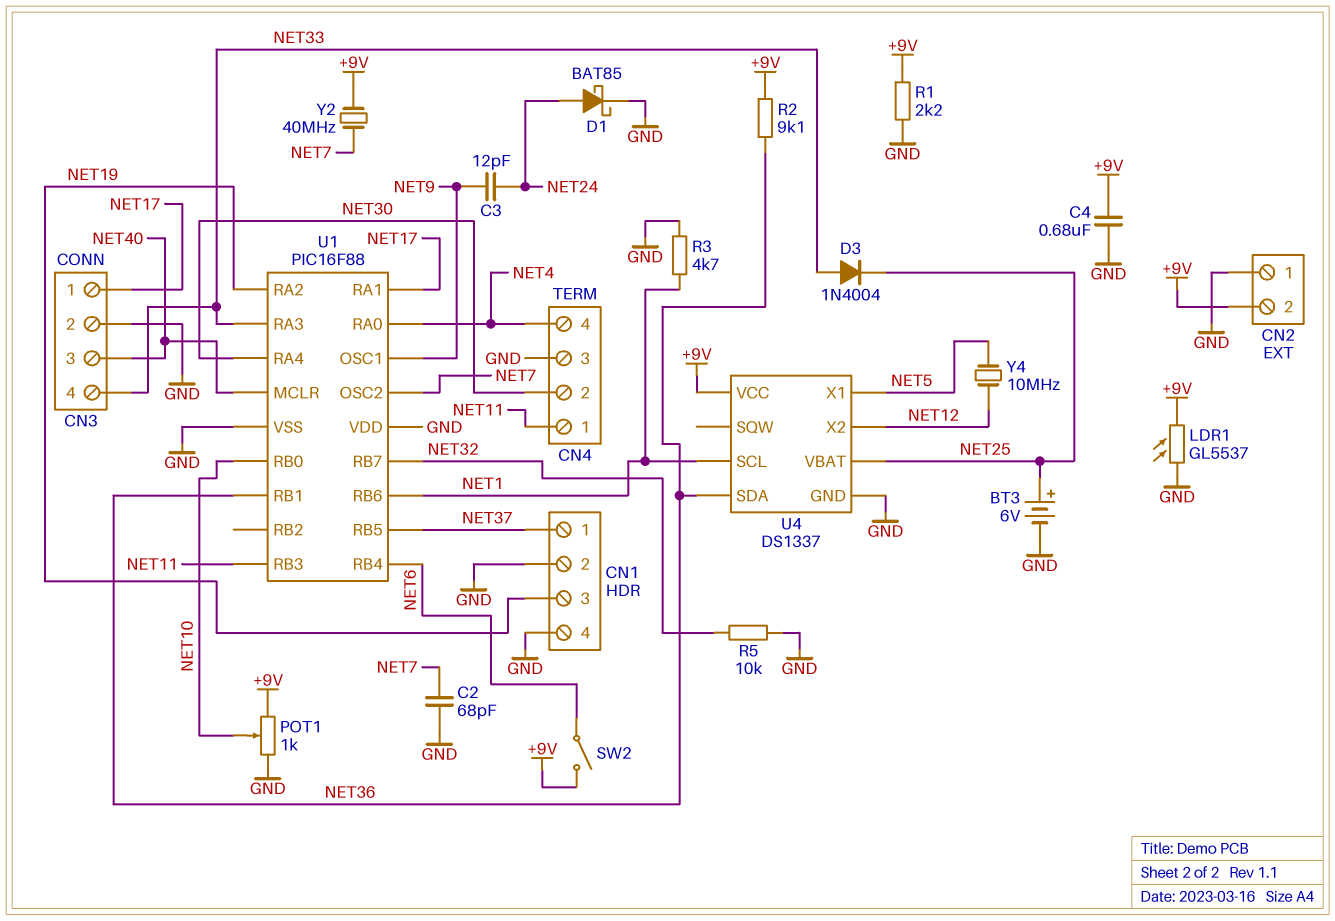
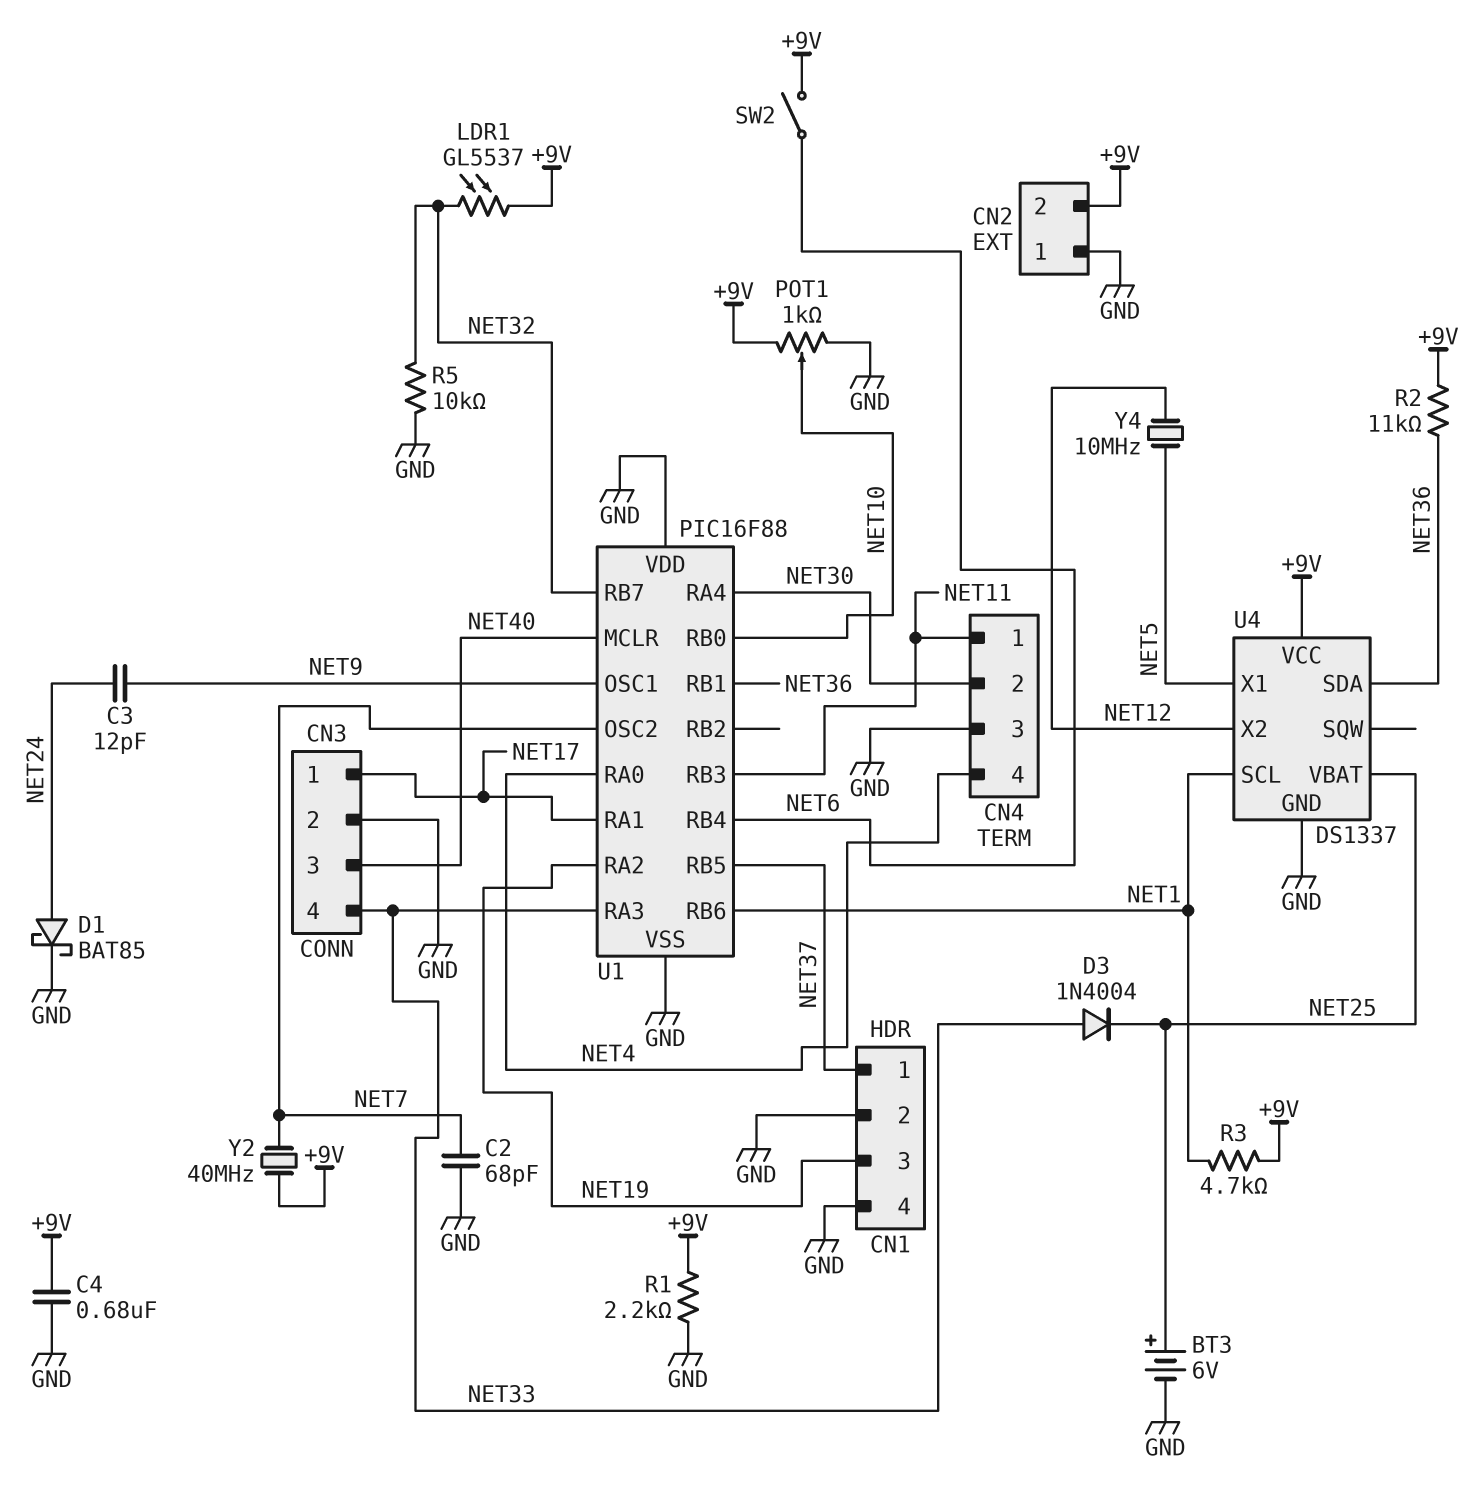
LDR1: GL5537 (+9V, GND) -> GL5537 (+9V, NET32)
R2: 9.1k (+9V, NET36) -> 11k (+9V, NET36)
R3: 4.7k (GND, NET1) -> 4.7k (+9V, NET1)

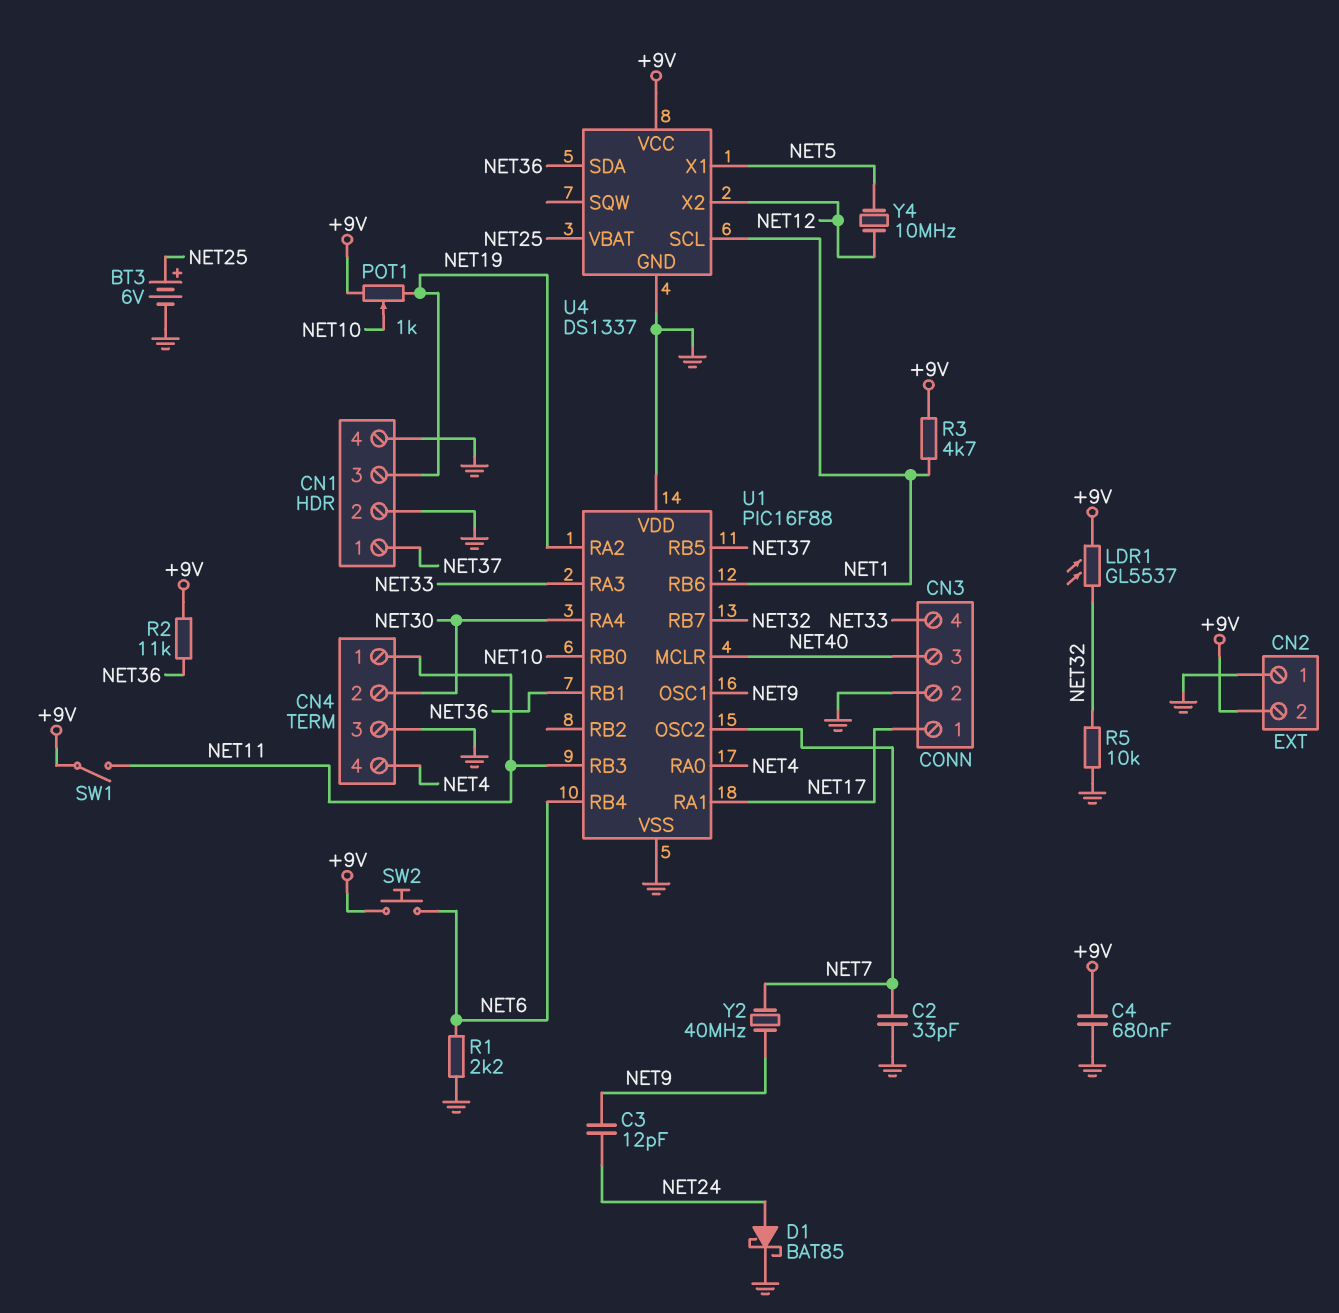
C2: 68pF (GND, NET7) -> 33pF (GND, NET7)
D3: diode 1N4004 (A NET33, K NET25) -> none
POT1: 1k (+9V, GND, wiper NET10) -> 1k (+9V, NET19, wiper NET10)
R1: 2.2k (+9V, GND) -> 2.2k (GND, NET6)
SW1: none -> switch (+9V, NET11)
SW2: switch (+9V, NET6) -> button (+9V, NET6)
Y2: 40MHz (+9V, NET7) -> 40MHz (NET7, NET9)

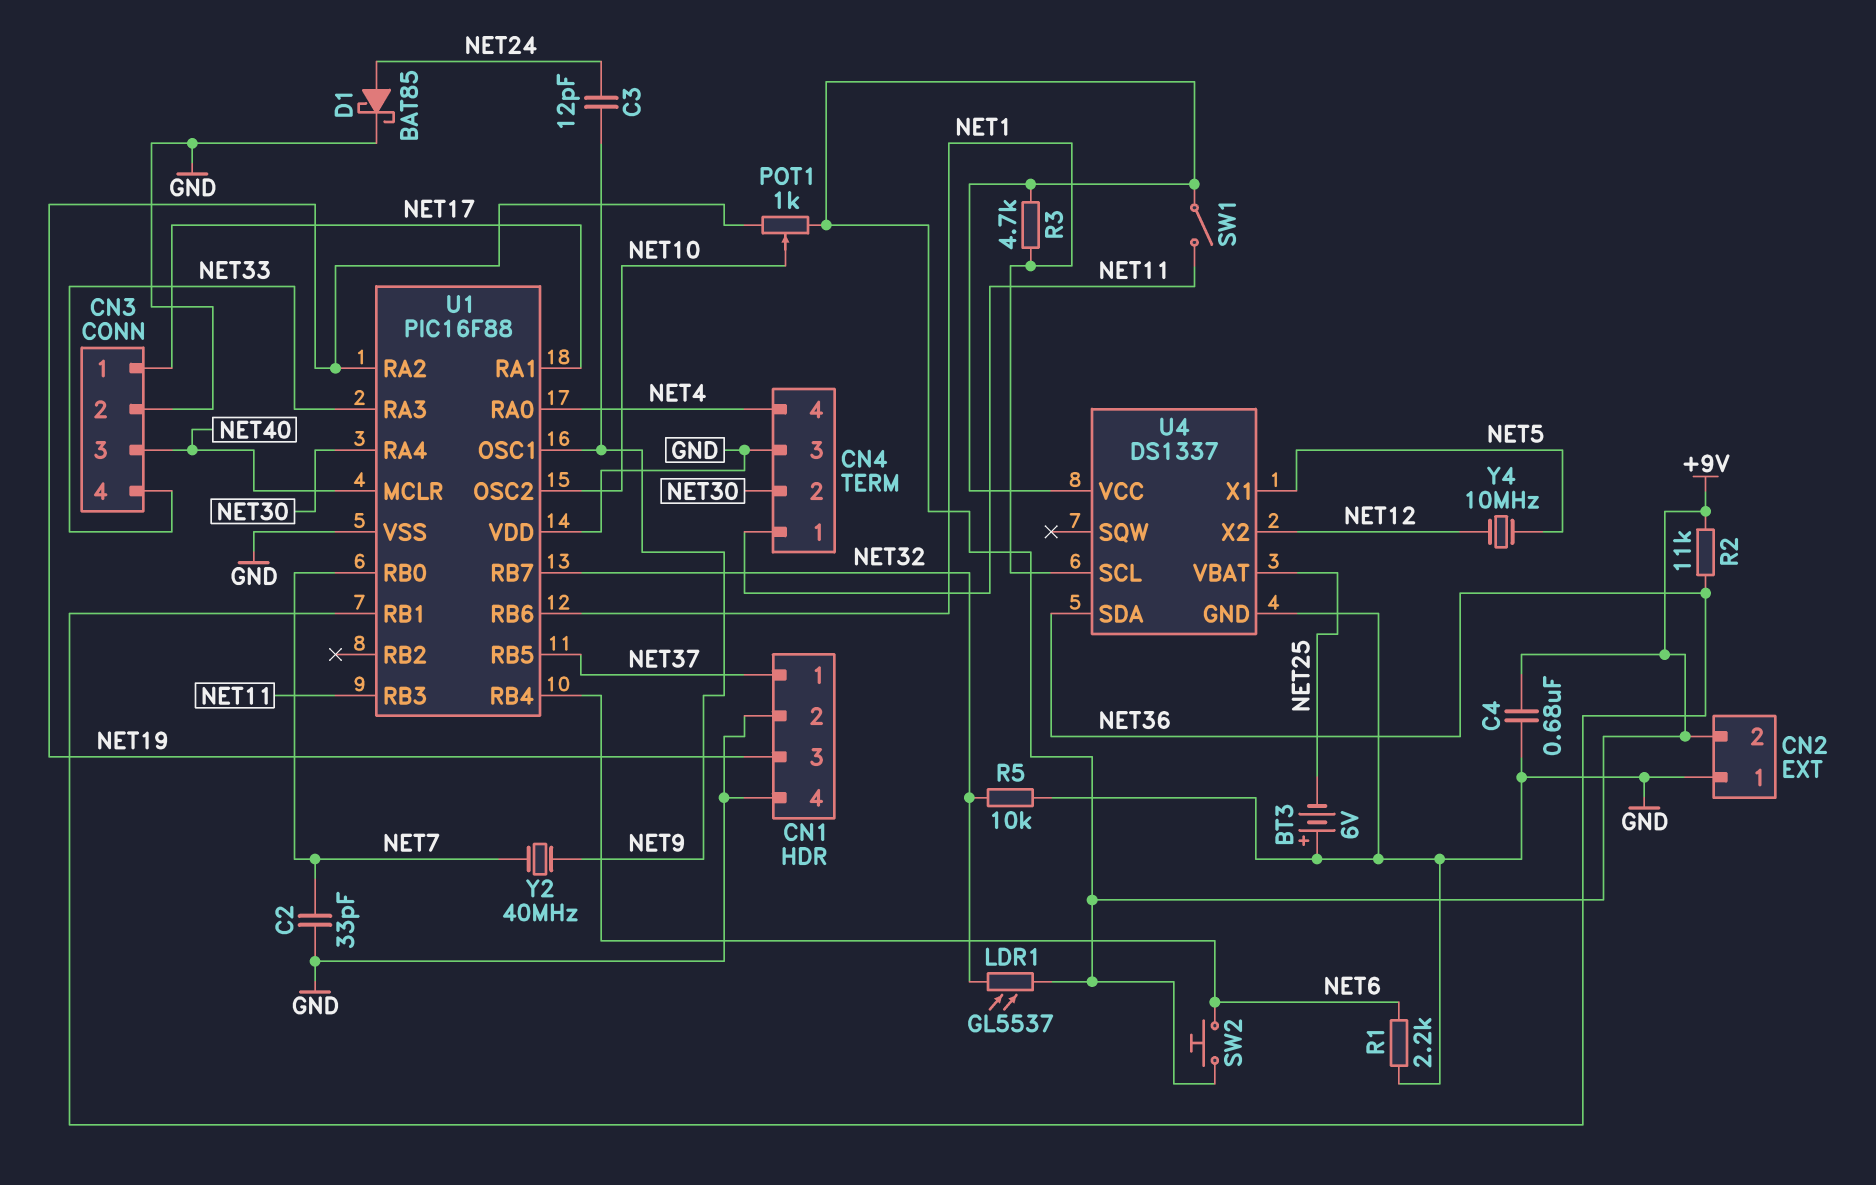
BT3: 6V (plus NET25, minus GND) -> 6V (plus GND, minus NET25)
U1 pin OSC2: NET7 -> NET10
U1 pin RB0: NET10 -> NET7

